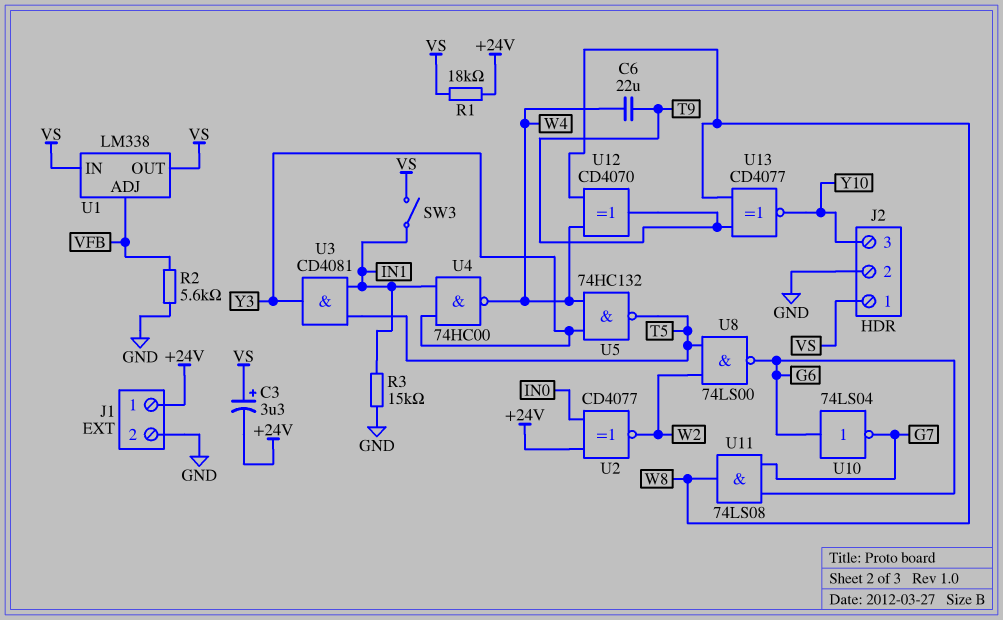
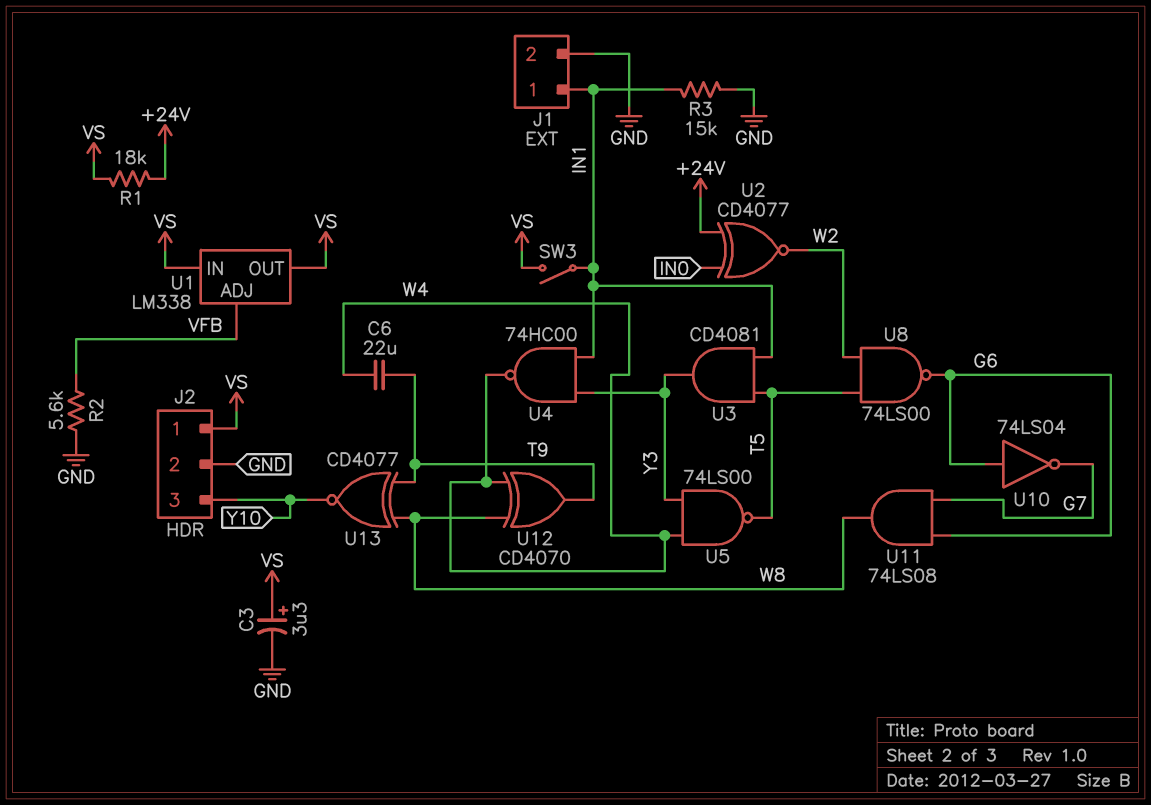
C3: 3.3uF (plus VS, minus +24V) -> 3.3uF (plus VS, minus GND)
J1 pin 1: +24V -> IN1
U5: NAND 74HC132 (in W4, in Y3, out T5) -> NAND 74LS00 (in W4, in Y3, out T5)

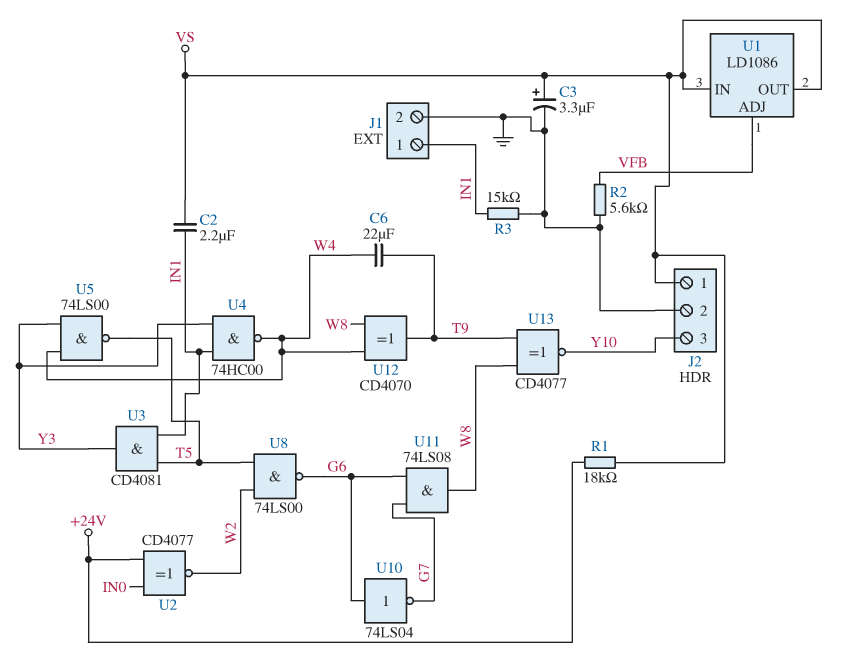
C2: none -> 2.2uF (IN1, VS)
SW3: switch (IN1, VS) -> none
U1: LM338 -> LD1086

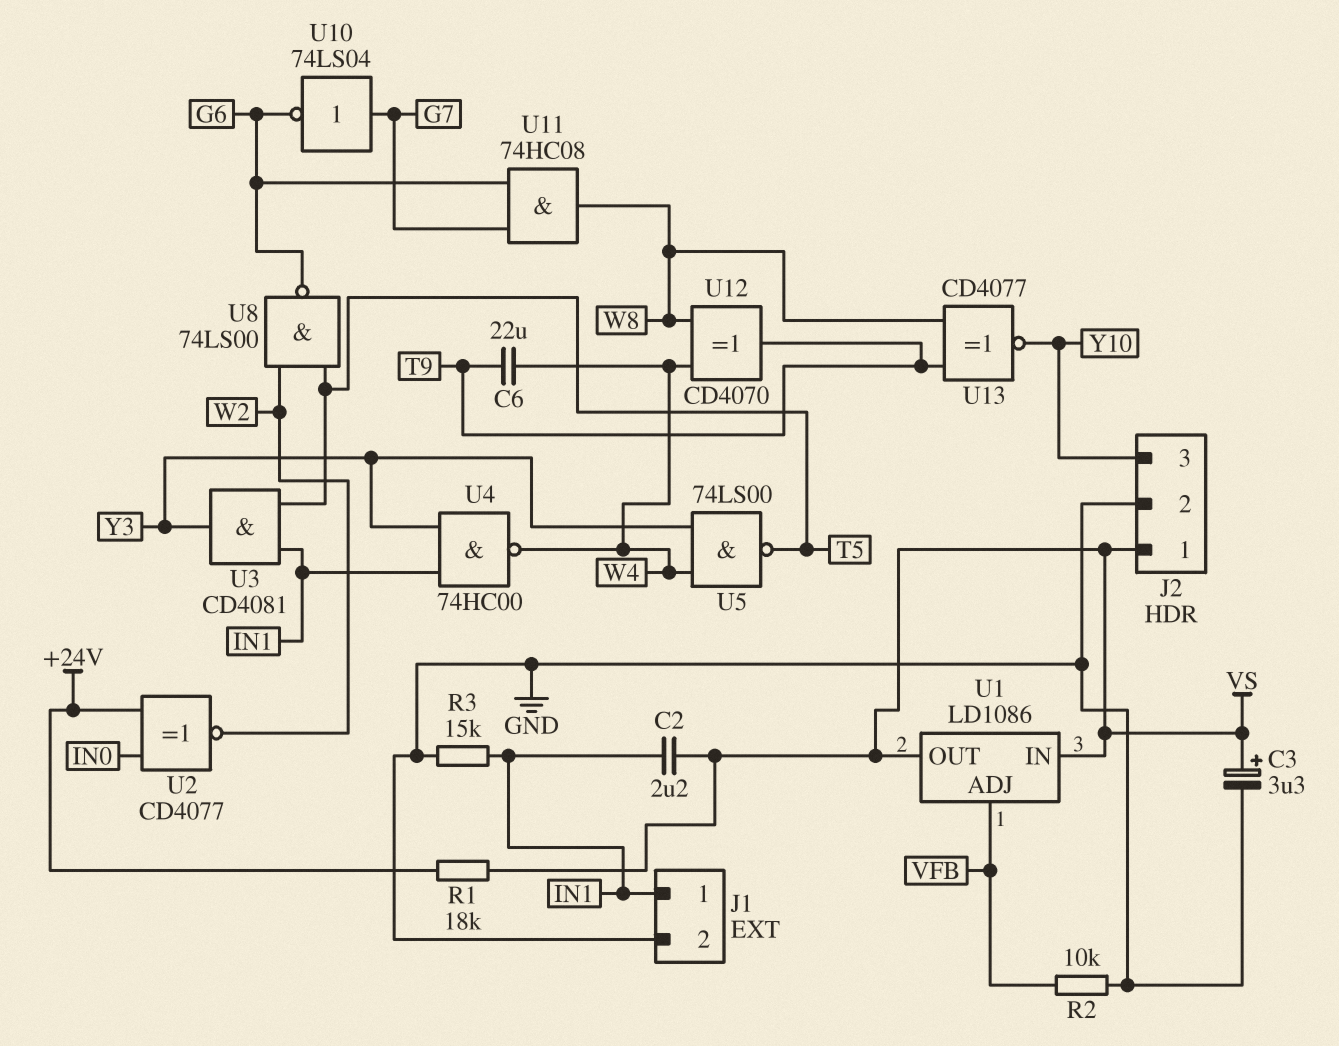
R2: 5.6k (GND, VFB) -> 10k (GND, VFB)
U10: NOT 74LS04 (in G6, out G7) -> NOT 74LS04 (in G7, out G6)
U11: AND 74LS08 (in G6, in G7, out W8) -> AND 74HC08 (in G6, in G7, out W8)

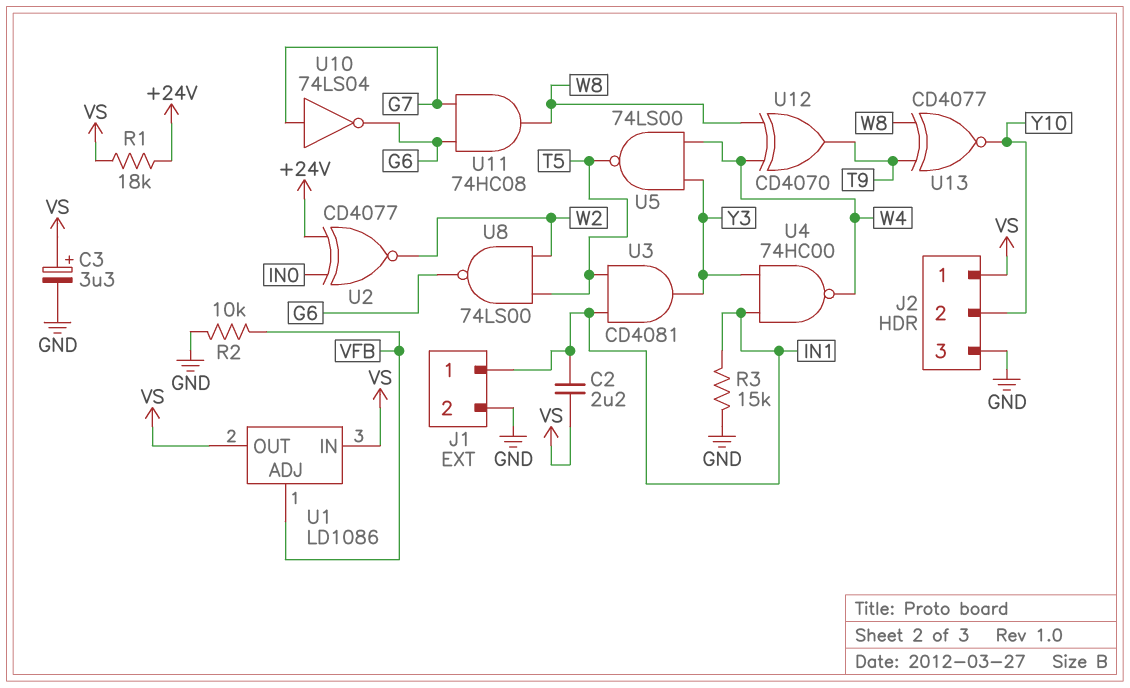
C6: 22uF (T9, W4) -> none
J2 pin 2: GND -> Y10
J2 pin 3: Y10 -> GND

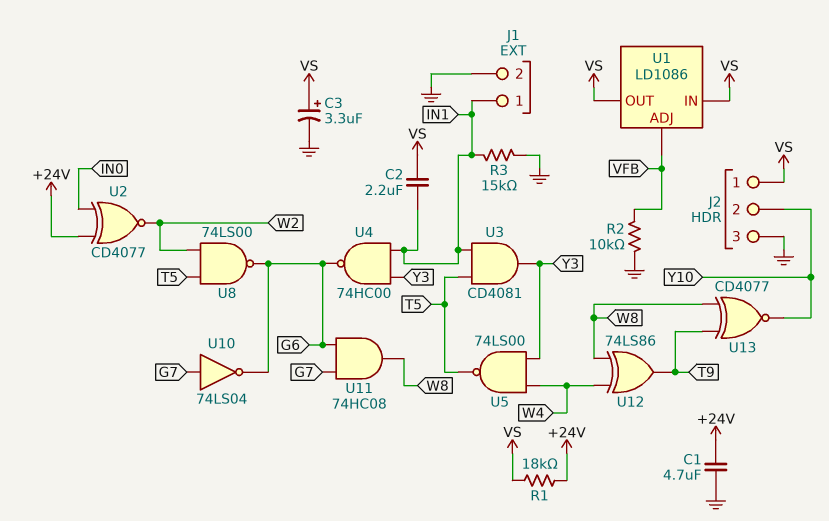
C1: none -> 4.7uF (+24V, GND)
U4: NAND 74HC00 (in IN1, in Y3, out W4) -> NAND 74HC00 (in IN1, in Y3, out G6)
U12: XOR CD4070 (in W4, in W8, out T9) -> XOR 74LS86 (in W4, in W8, out T9)

